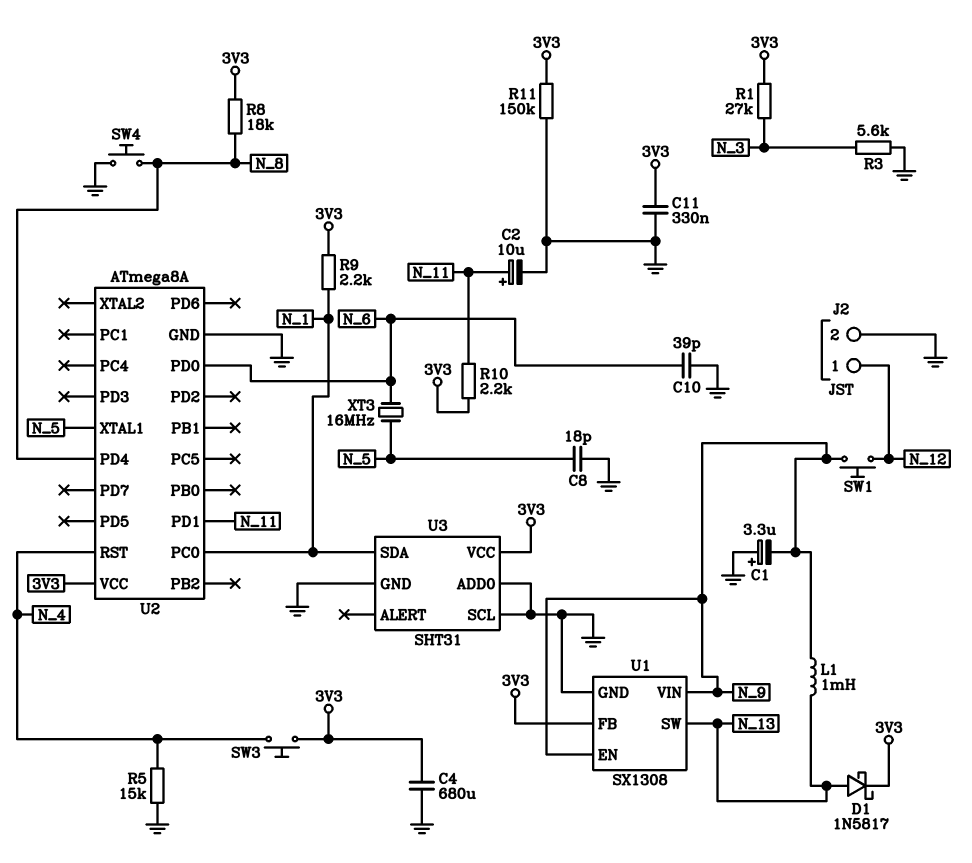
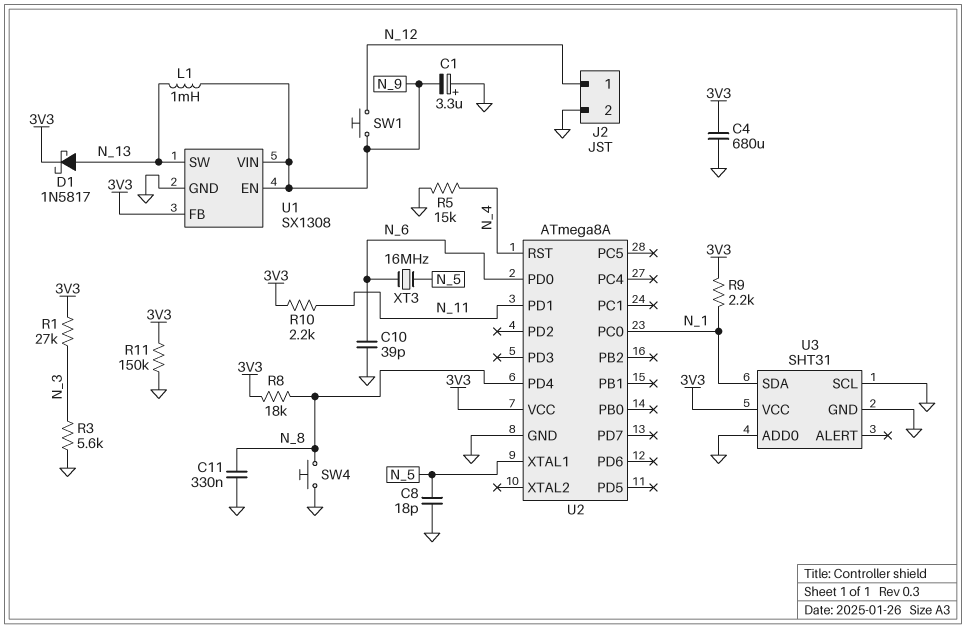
C2: 10uF (plus N_11, minus GND) -> none
C11: 330nF (3V3, GND) -> 330nF (GND, N_8)
SW3: button (3V3, N_4) -> none

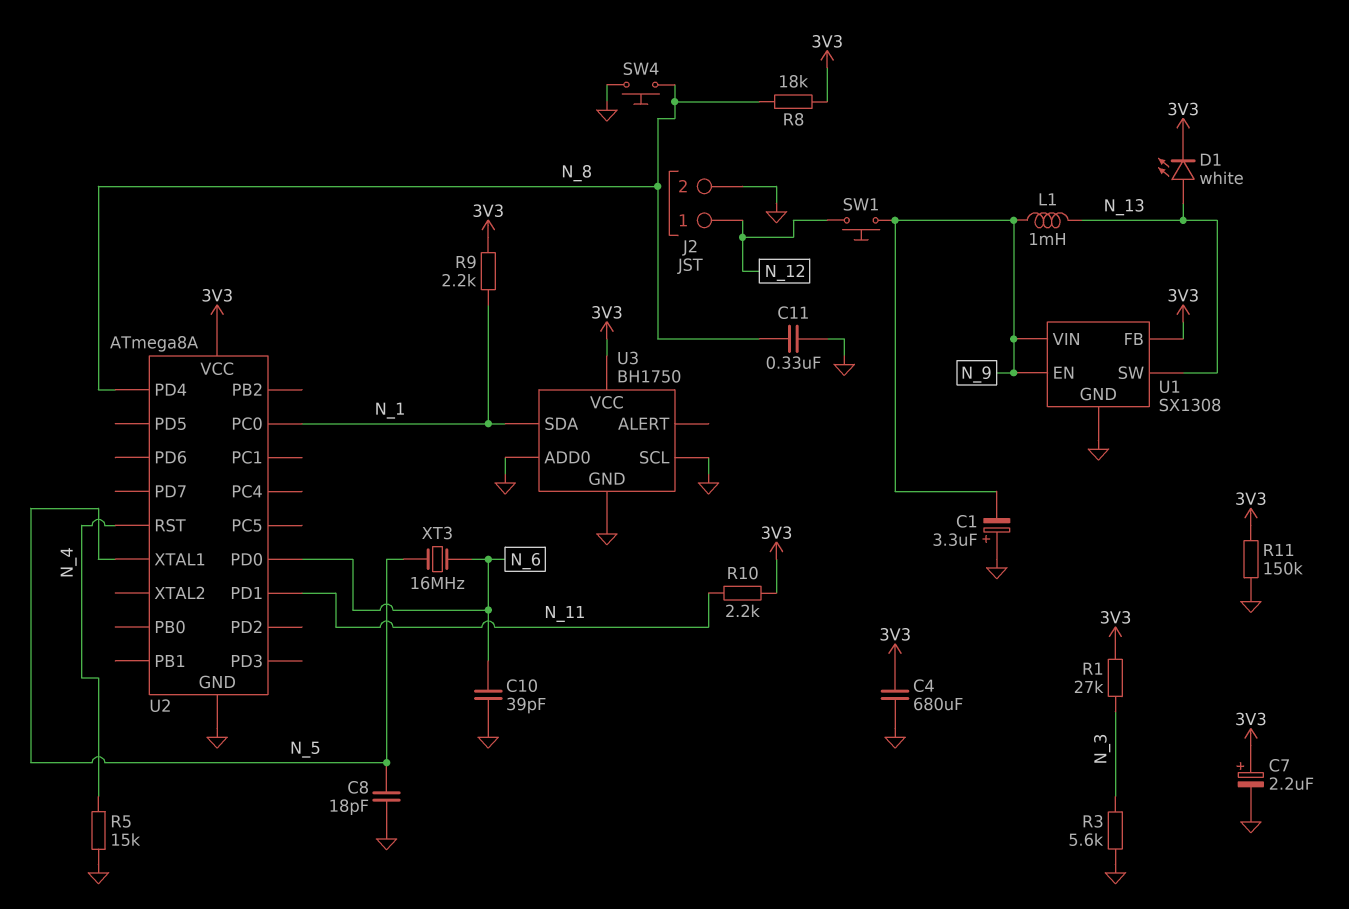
C7: none -> 2.2uF (plus 3V3, minus GND)
D1: schottky 1N5817 (A N_13, K 3V3) -> LED white (A N_13, K 3V3)
U3: SHT31 -> BH1750

